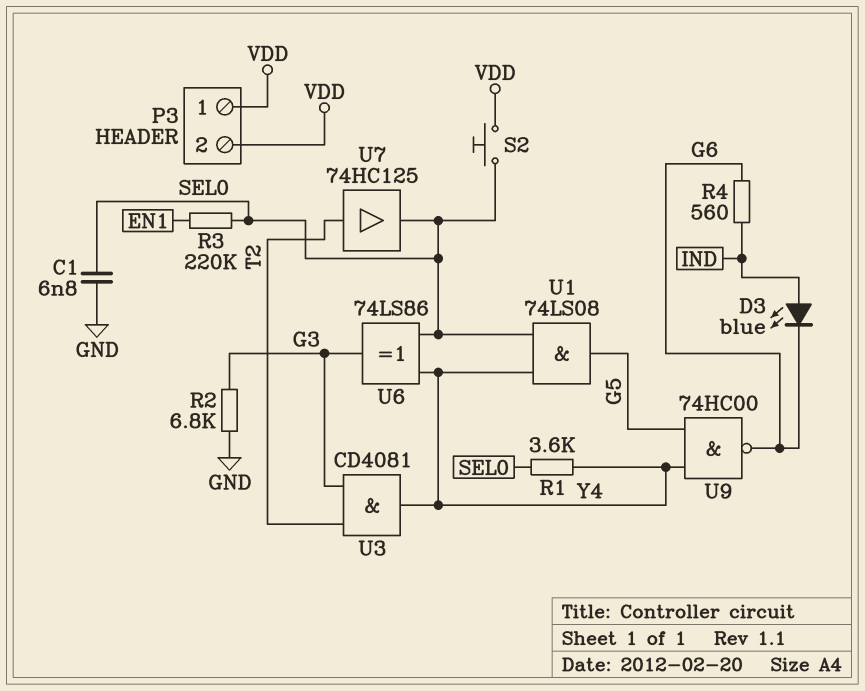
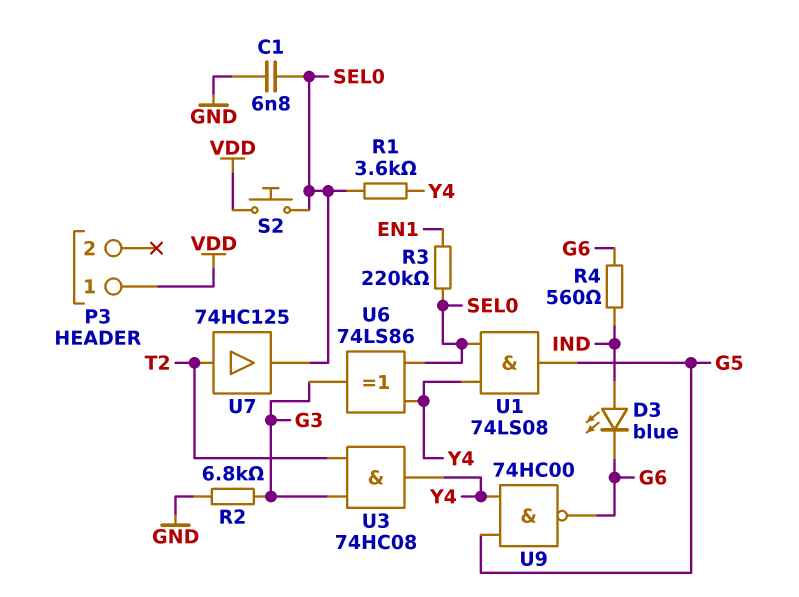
P3 pin 2: VDD -> none
U3: AND CD4081 (in G3, in T2, out Y4) -> AND 74HC08 (in G3, in T2, out Y4)

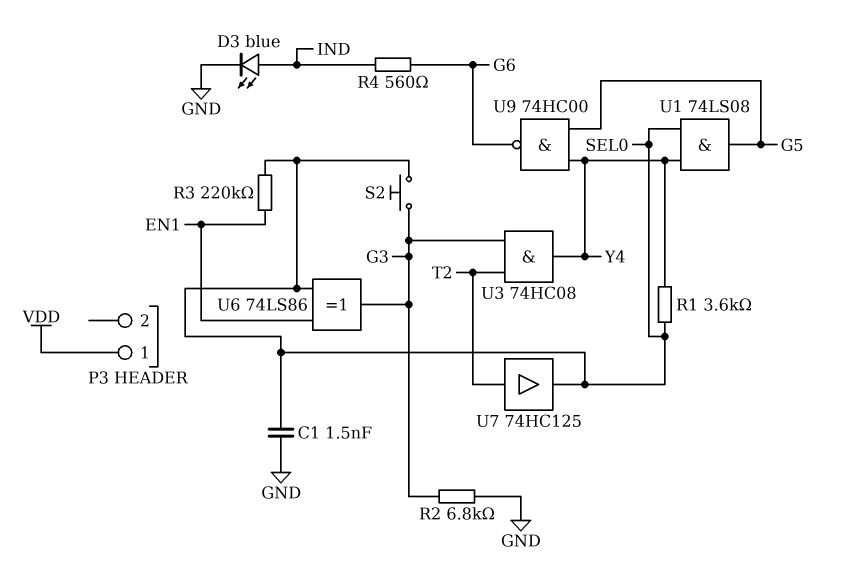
C1: 6.8nF (GND, SEL0) -> 1.5nF (GND, SEL0)
D3: LED blue (A IND, K G6) -> LED blue (A IND, K GND)
S2: button (SEL0, VDD) -> button (G3, SEL0)
U6: XOR 74LS86 (in SEL0, in Y4, out G3) -> XOR 74LS86 (in EN1, in SEL0, out G3)

